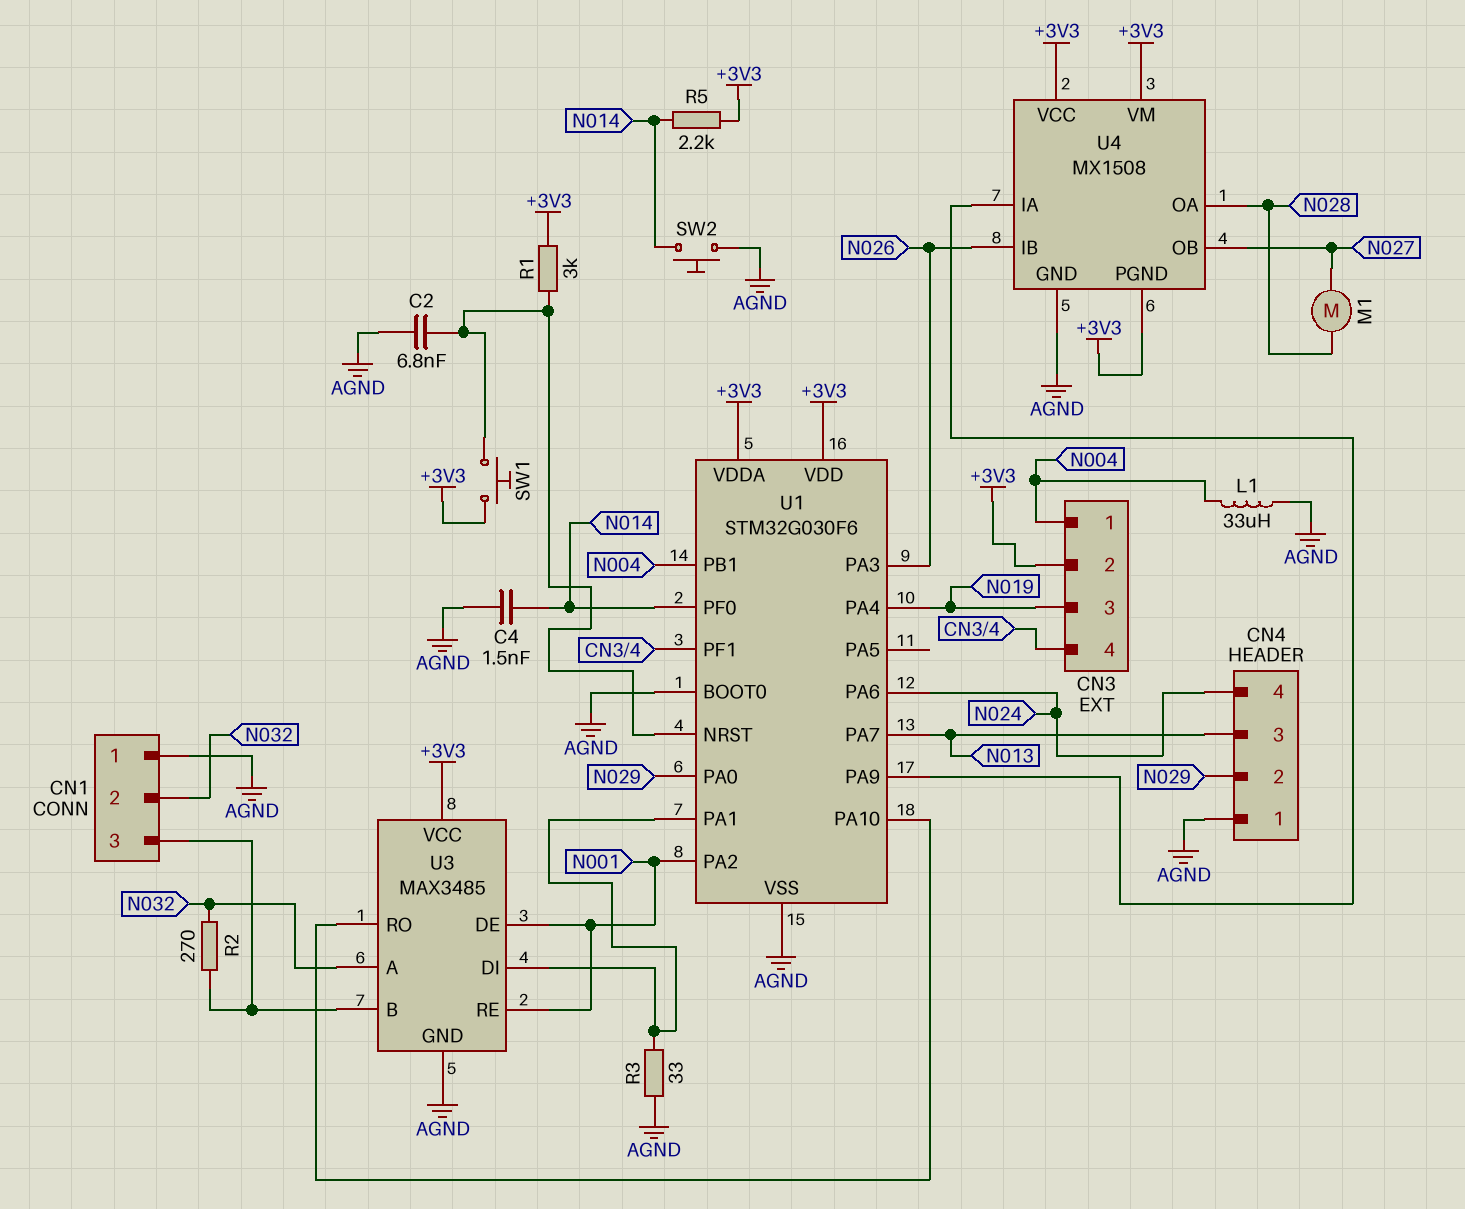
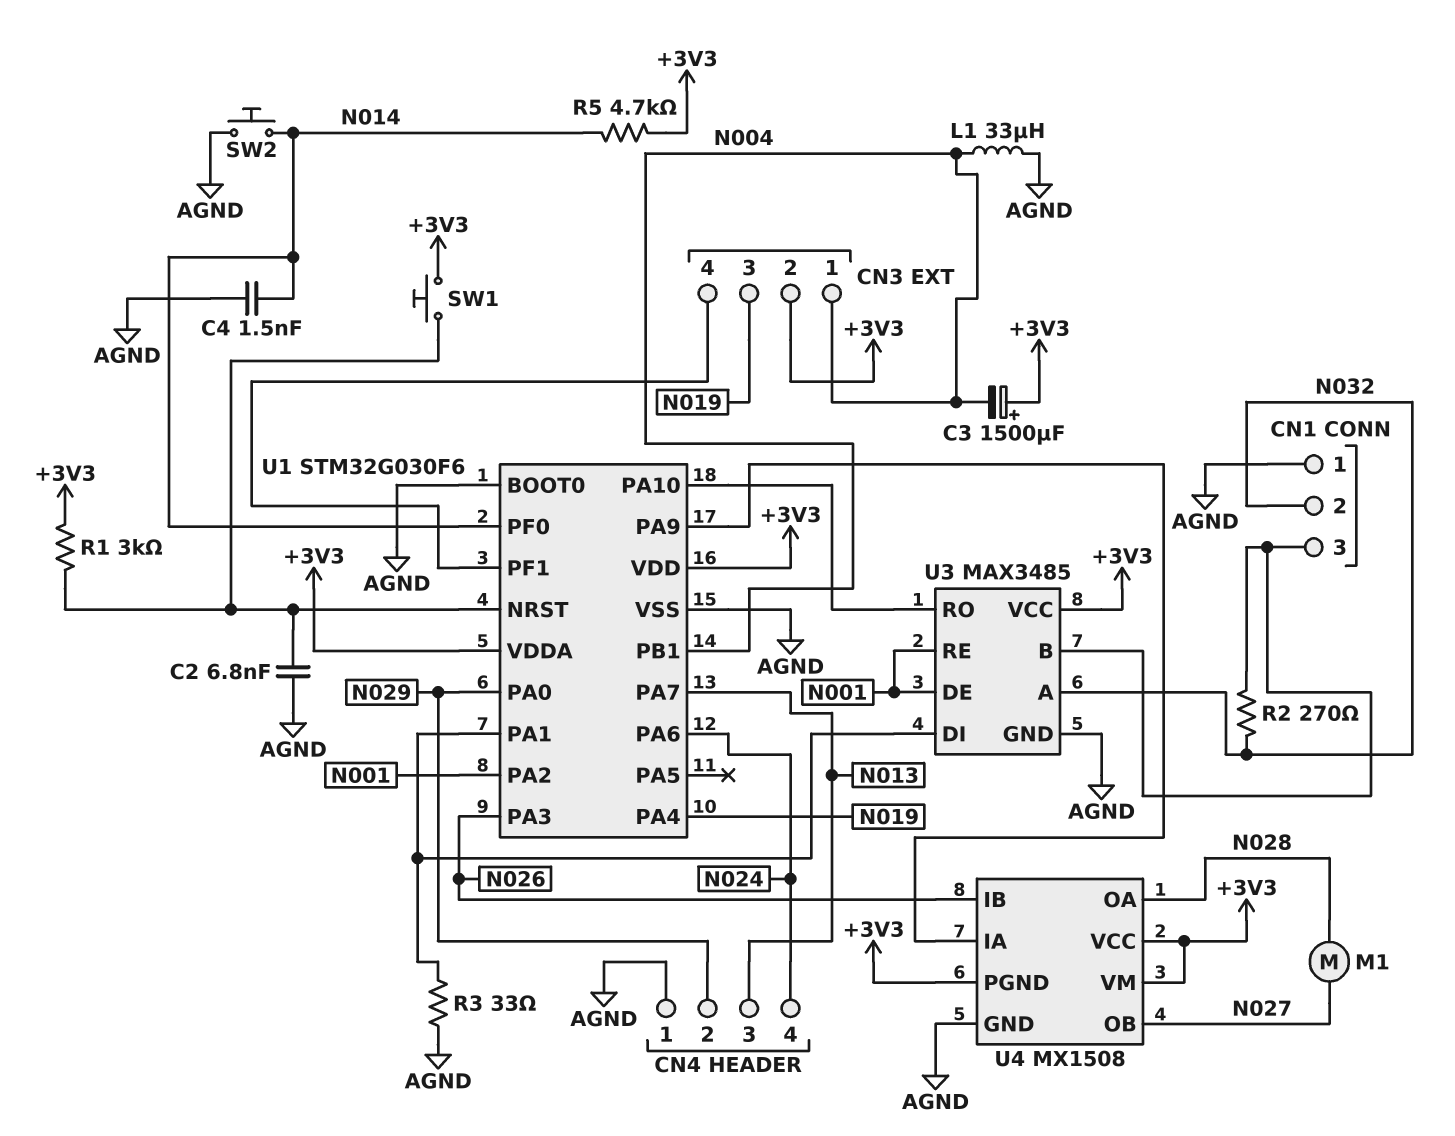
C3: none -> 1500uF (plus +3V3, minus N004)
R5: 2.2k (+3V3, N014) -> 4.7k (+3V3, N014)

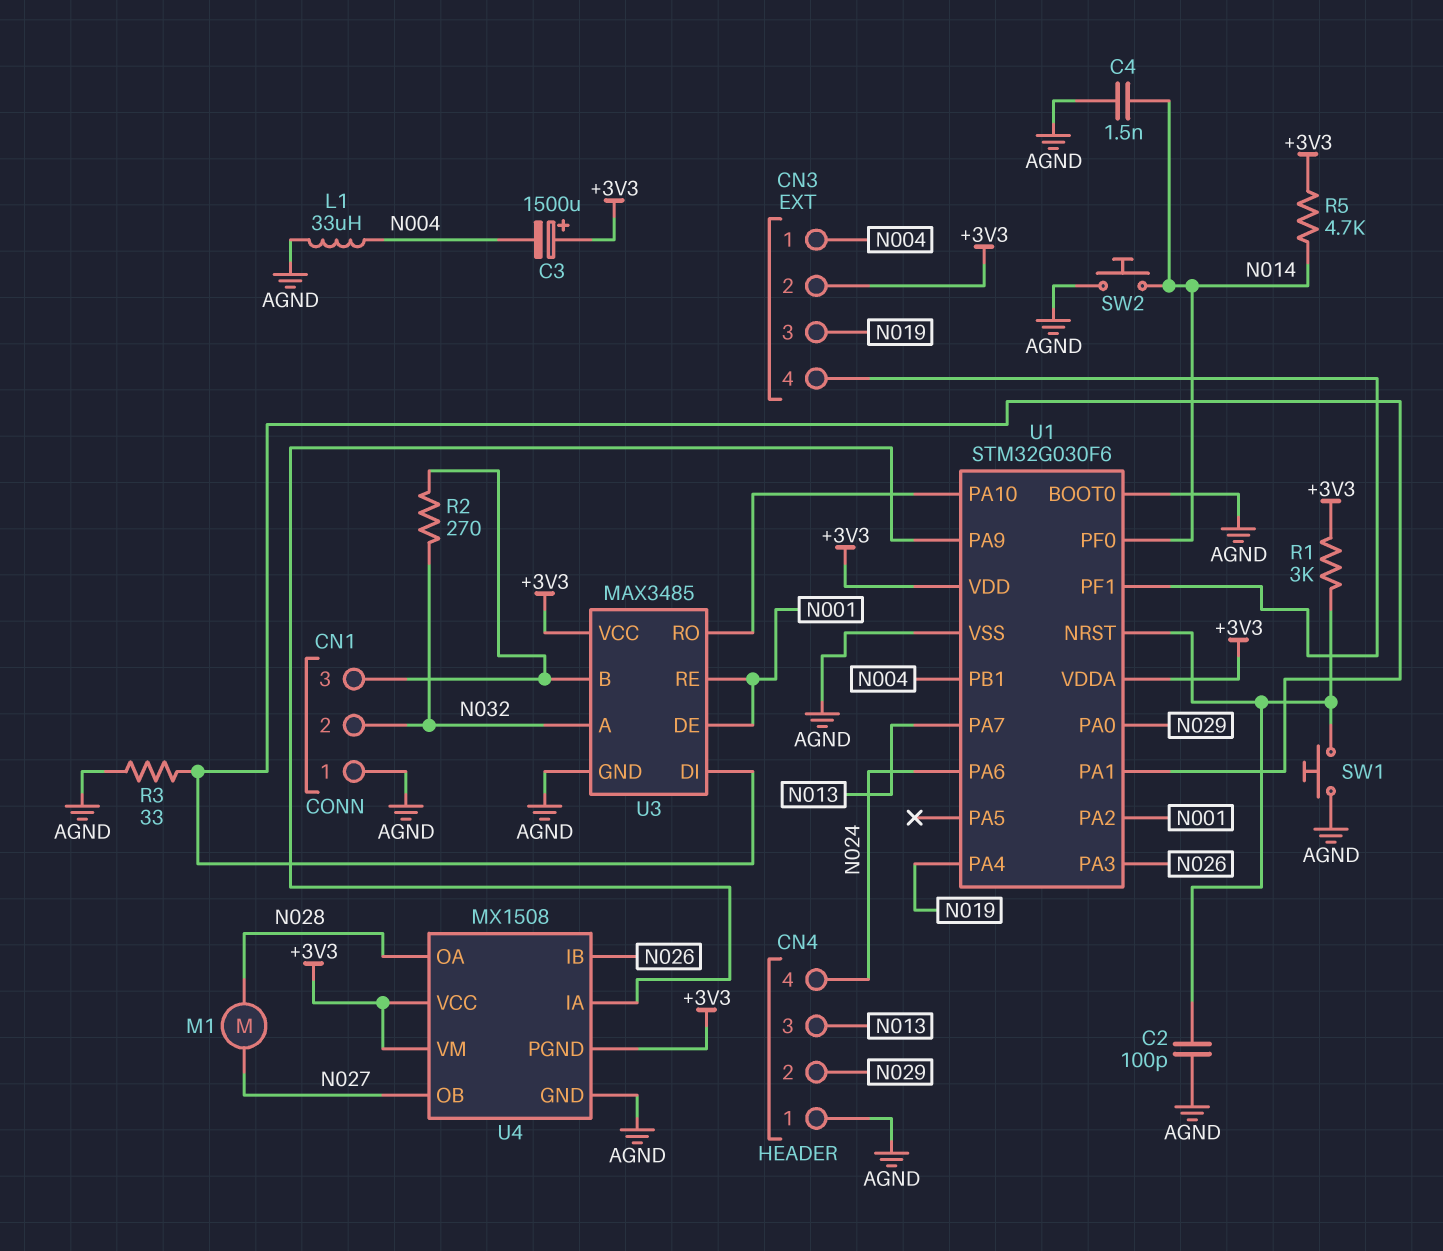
C2: 6.8nF (AGND, U1/NRST) -> 100pF (AGND, U1/NRST)
SW1: button (+3V3, U1/NRST) -> button (AGND, U1/NRST)

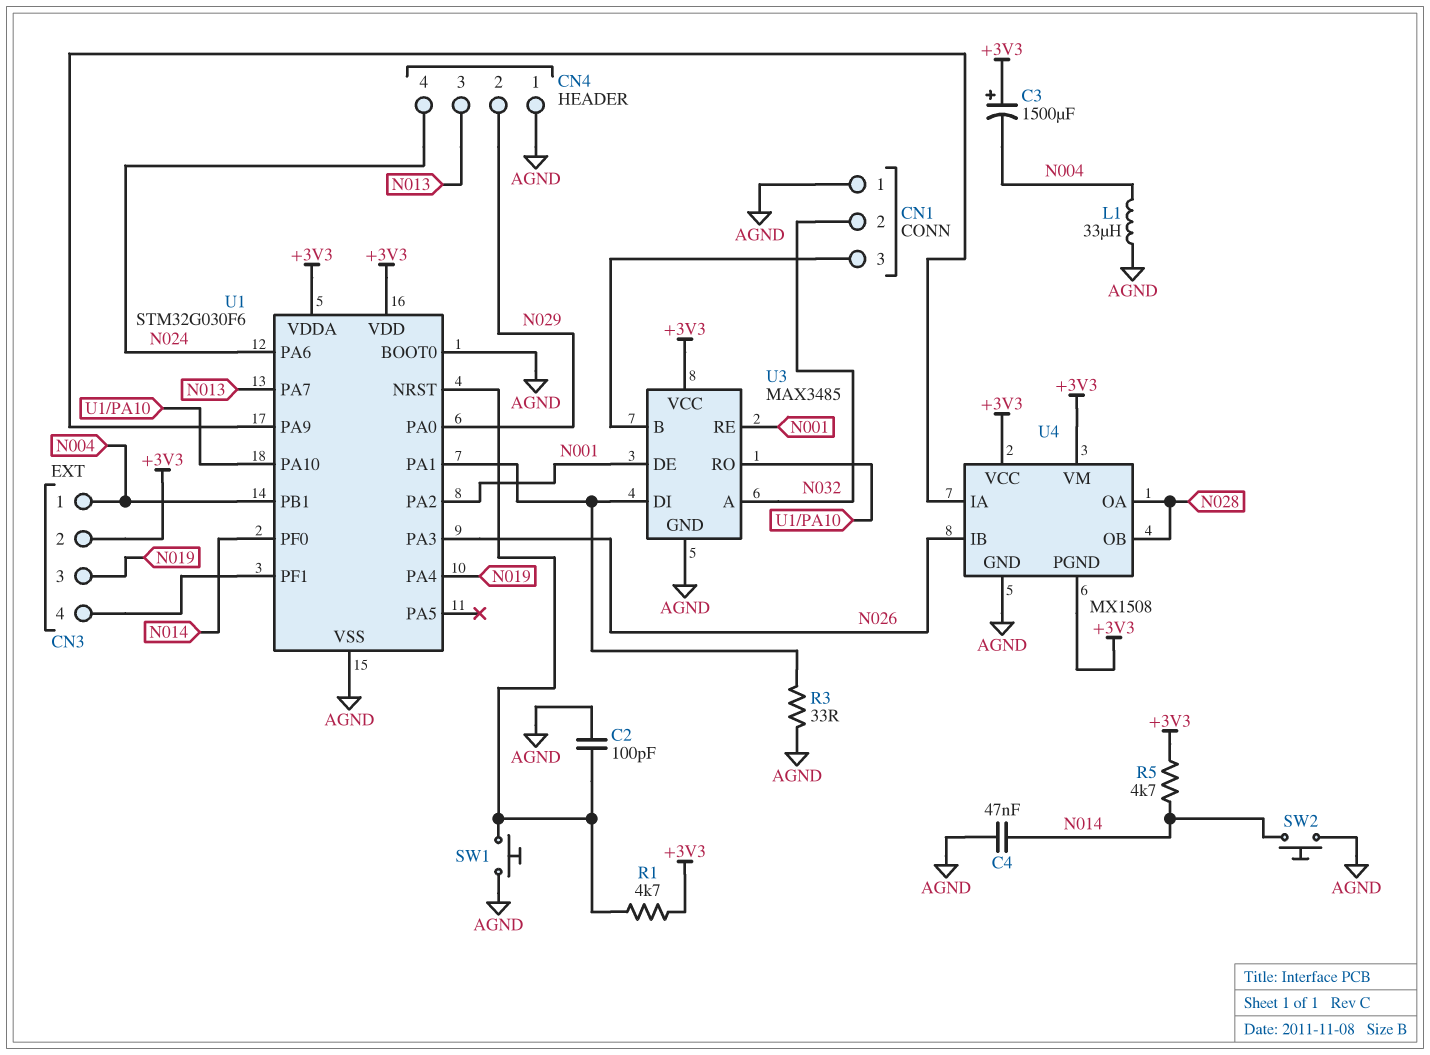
C4: 1.5nF (AGND, N014) -> 47nF (AGND, N014)
M1: motor (N027, N028) -> none
R1: 3k (+3V3, U1/NRST) -> 4.7k (+3V3, U1/NRST)
R2: 270 (CN1/3, N032) -> none
U4 pin OB: N027 -> N028

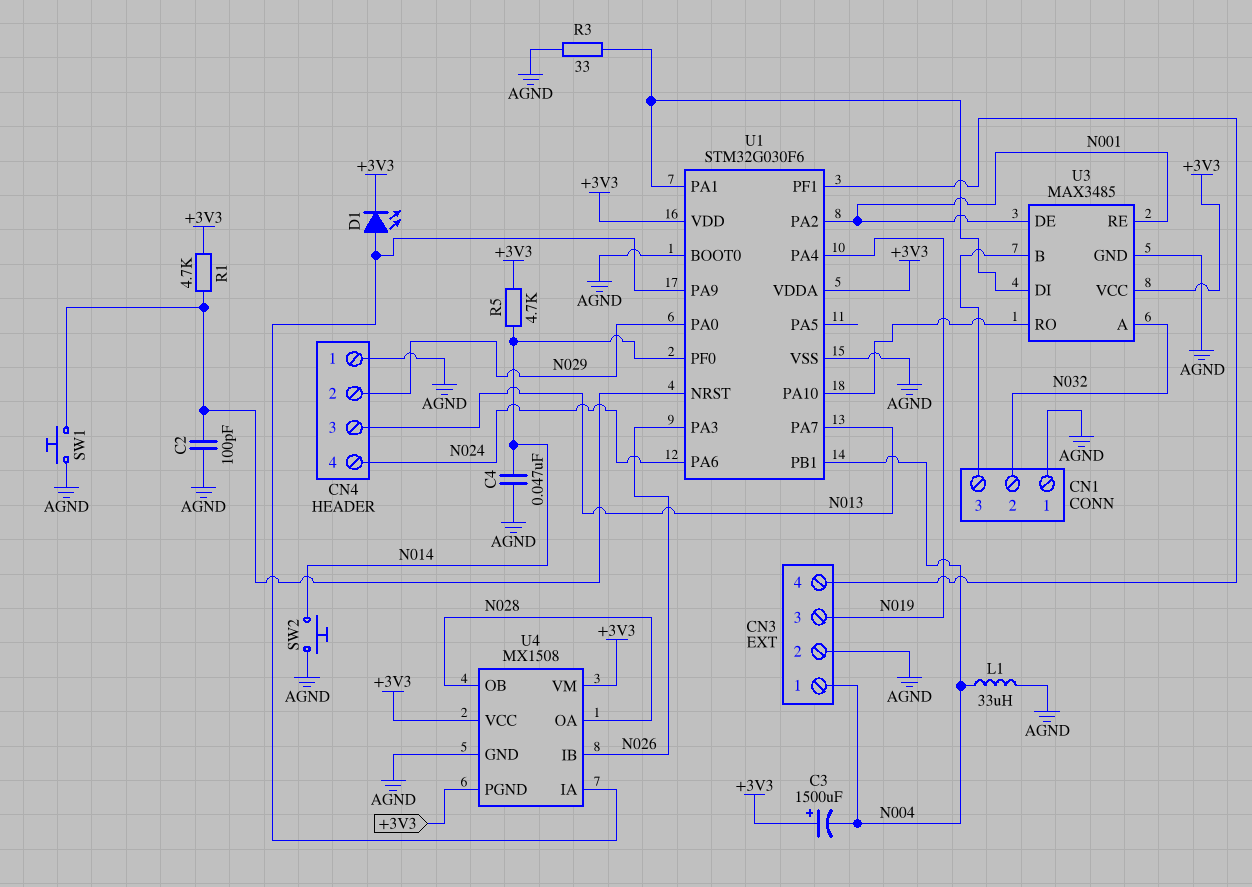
CN3 pin 2: +3V3 -> AGND
D1: none -> LED (A U1/PA9, K +3V3)

